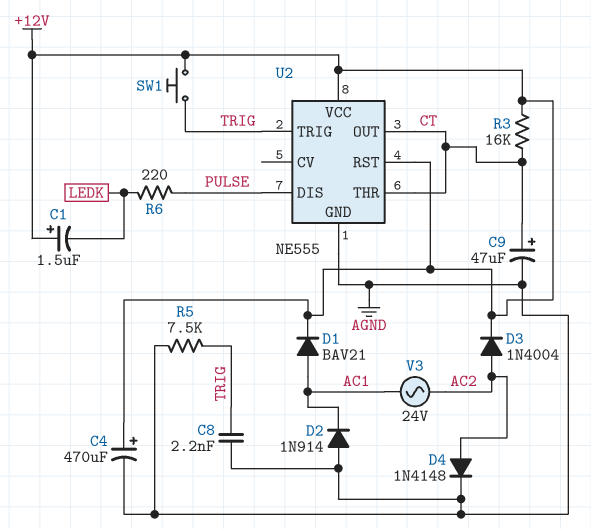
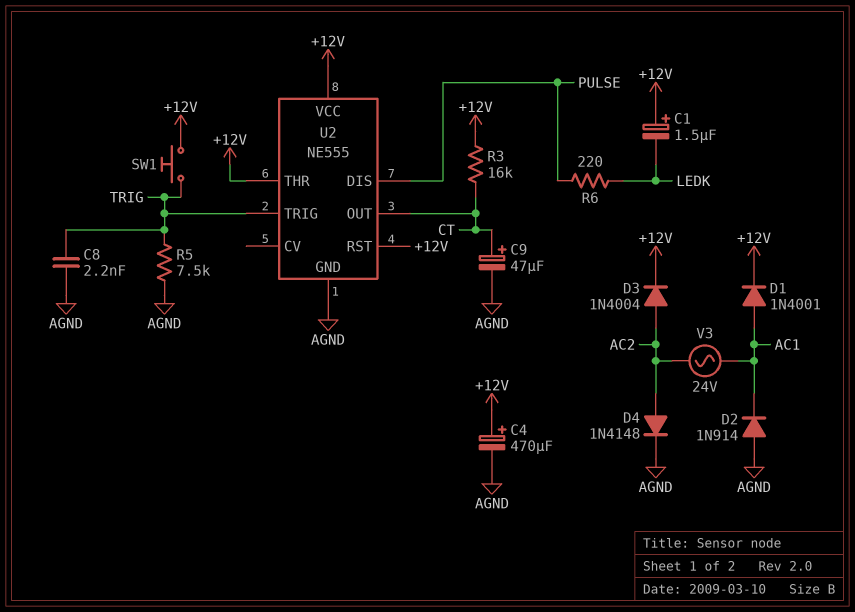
D1: diode BAV21 (A AC1, K +12V) -> diode 1N4001 (A AC1, K +12V)
U2 pin THR: CT -> +12V

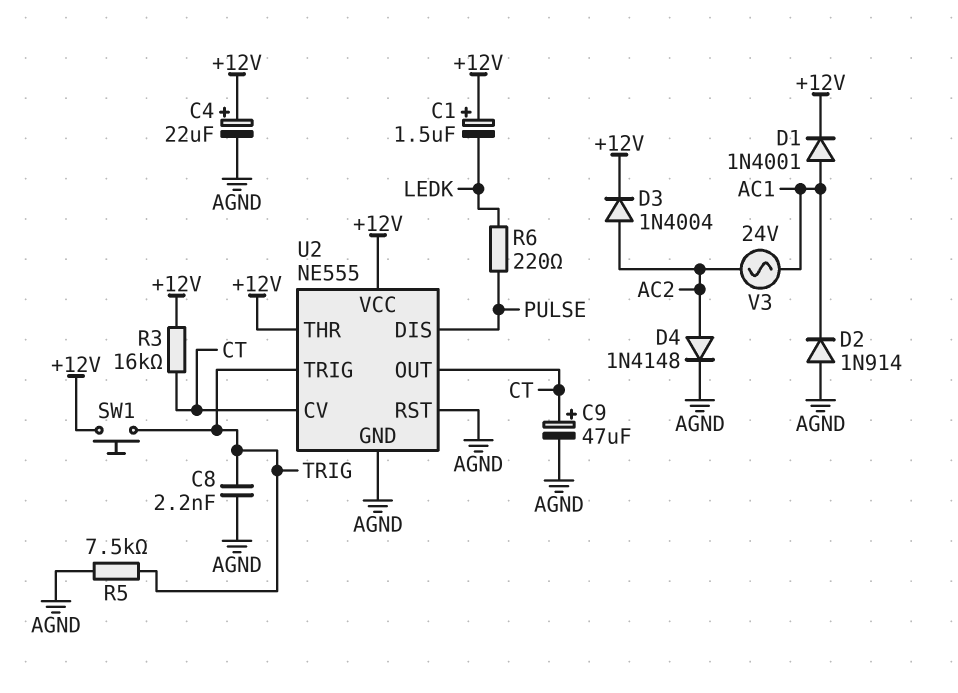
C4: 470uF (plus +12V, minus AGND) -> 22uF (plus +12V, minus AGND)
U2 pin CV: none -> CT
U2 pin RST: +12V -> AGND

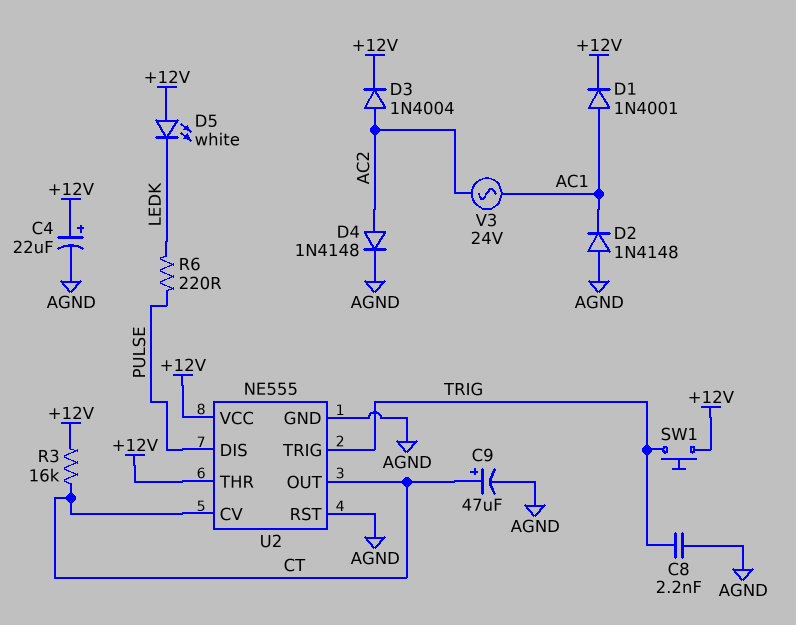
C1: 1.5uF (plus +12V, minus LEDK) -> none
D2: diode 1N914 (A AGND, K AC1) -> diode 1N4148 (A AGND, K AC1)
D5: none -> LED white (A +12V, K LEDK)
R5: 7.5k (AGND, TRIG) -> none

